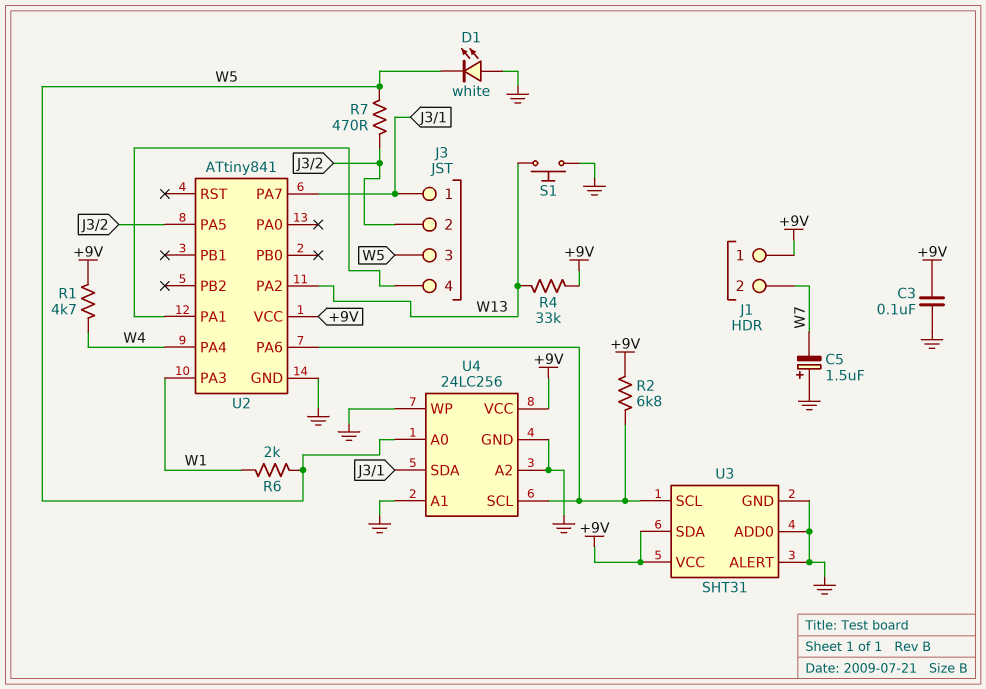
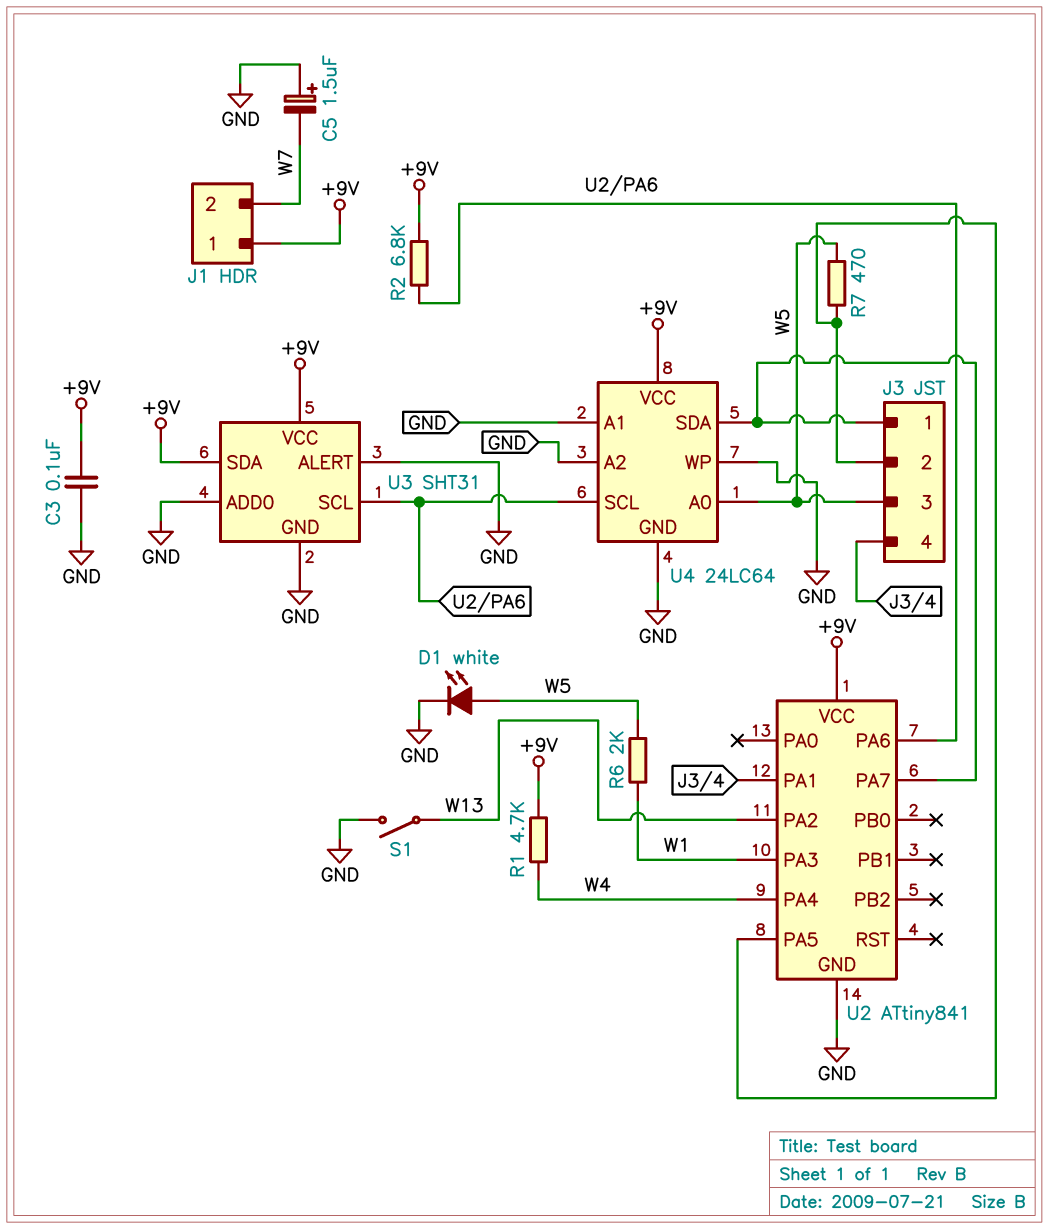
D1: LED white (A GND, K W5) -> LED white (A W5, K GND)
R4: 33k (+9V, W13) -> none
S1: button (GND, W13) -> switch (GND, W13)
U4: 24LC256 -> 24LC64

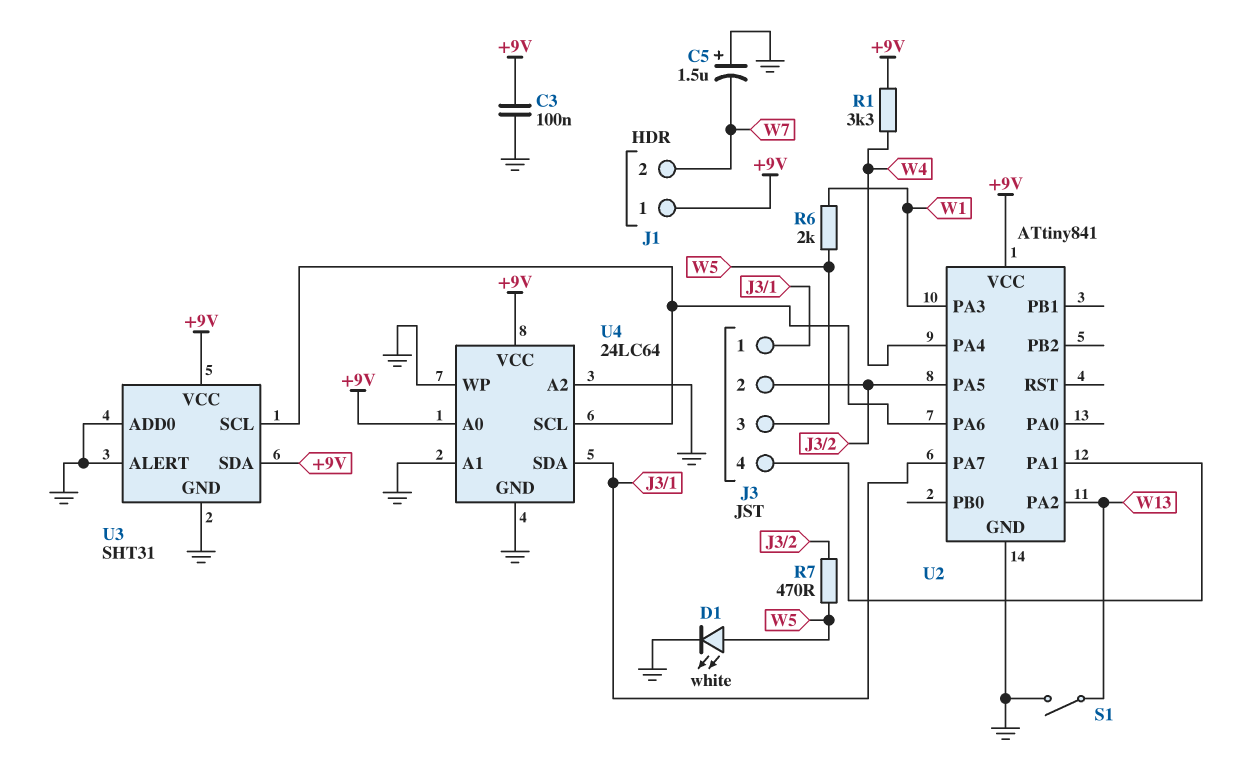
R1: 4.7k (+9V, W4) -> 3.3k (+9V, W4)
R2: 6.8k (+9V, U2/PA6) -> none
U4 pin A0: W5 -> +9V

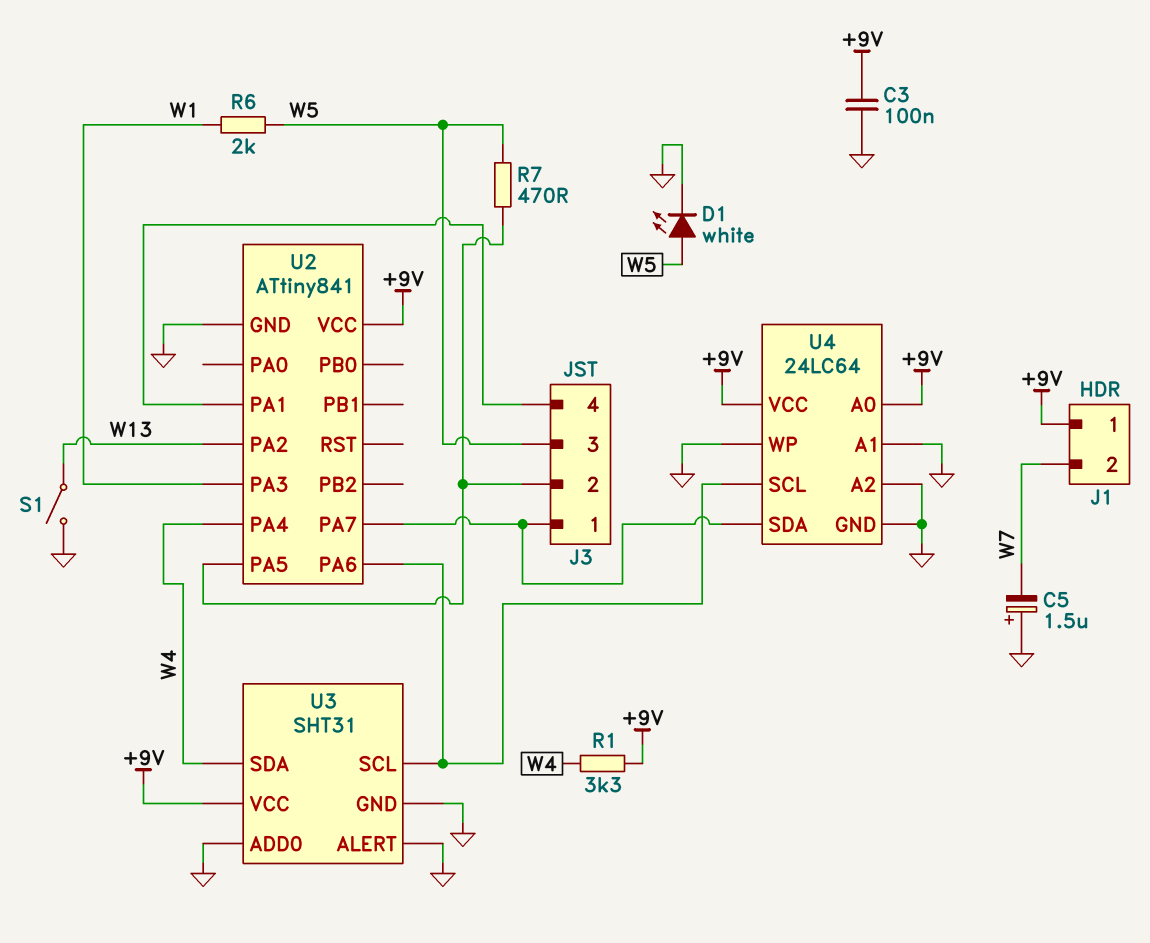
U3 pin SDA: +9V -> W4

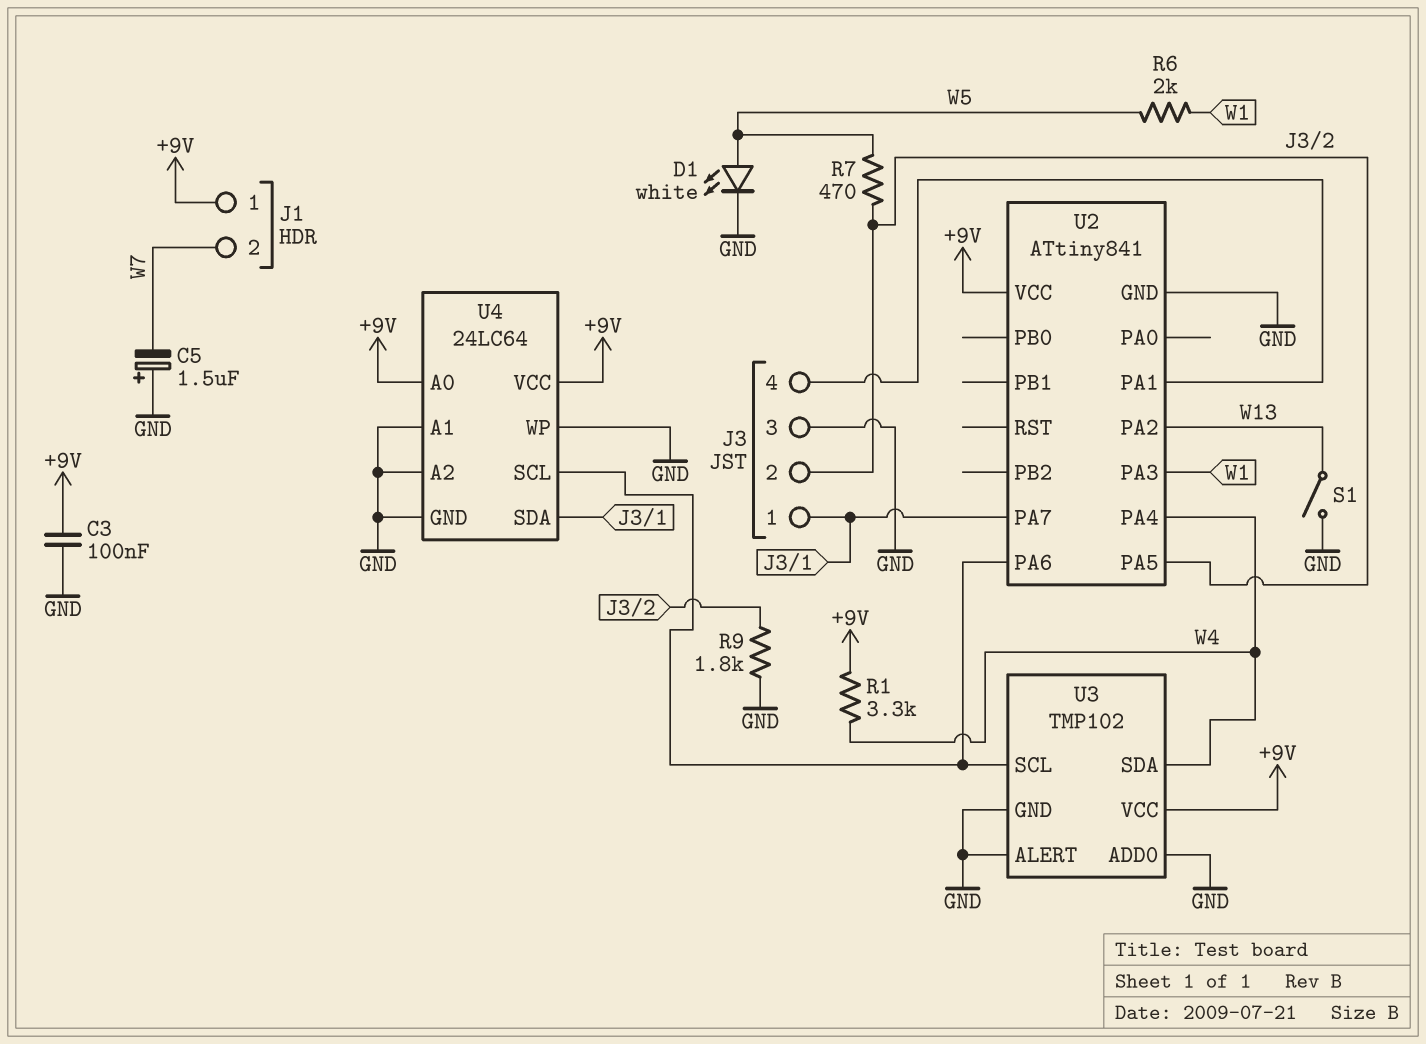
J3 pin 3: W5 -> GND
R9: none -> 1.8k (GND, J3/2)
U3: SHT31 -> TMP102

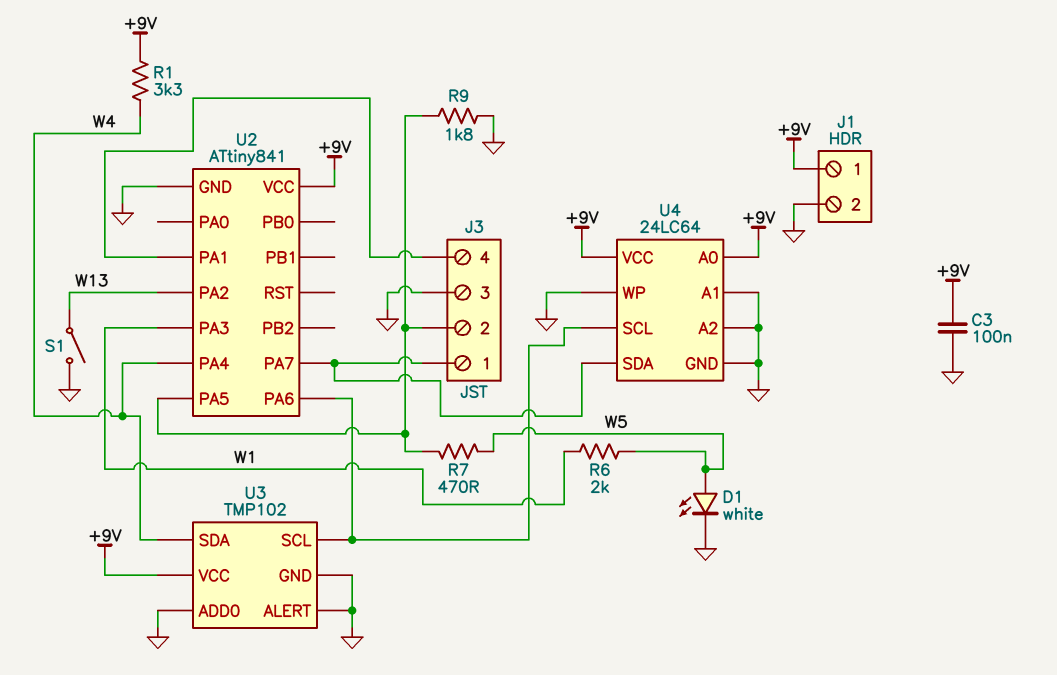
C5: 1.5uF (plus GND, minus W7) -> none
J1 pin 2: W7 -> GND

